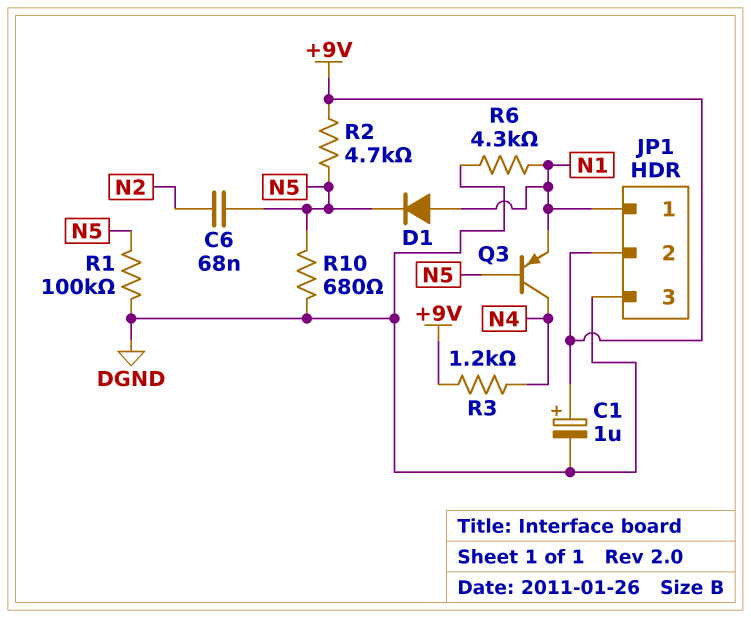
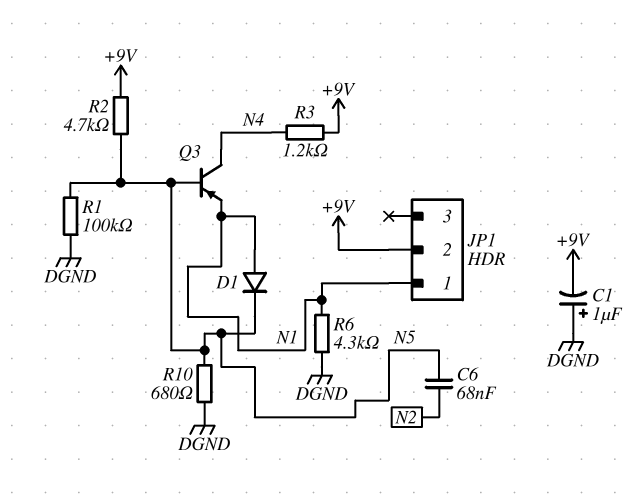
C1: 1uF (plus +9V, minus DGND) -> 1uF (plus DGND, minus +9V)
JP1 pin 3: DGND -> none

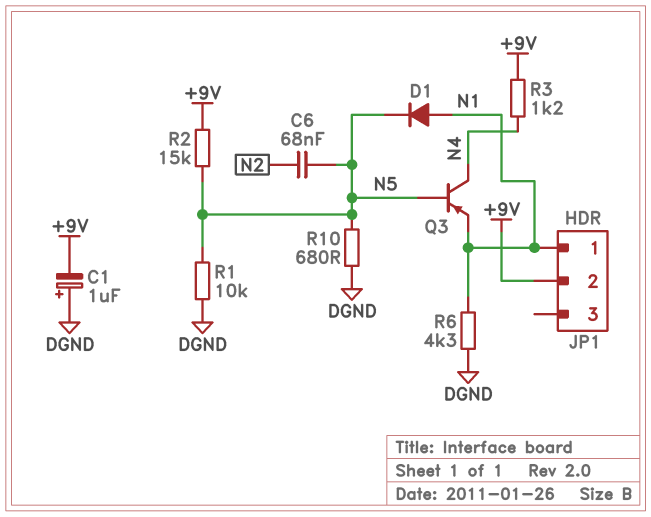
R1: 100k (DGND, N5) -> 10k (DGND, N5)
R2: 4.7k (+9V, N5) -> 15k (+9V, N5)

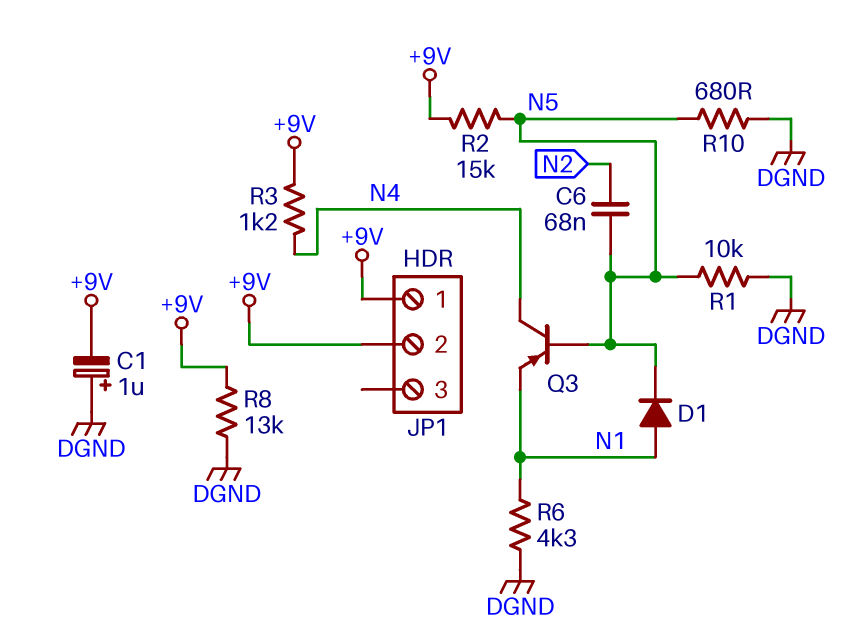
JP1 pin 1: N1 -> +9V
R8: none -> 13k (+9V, DGND)

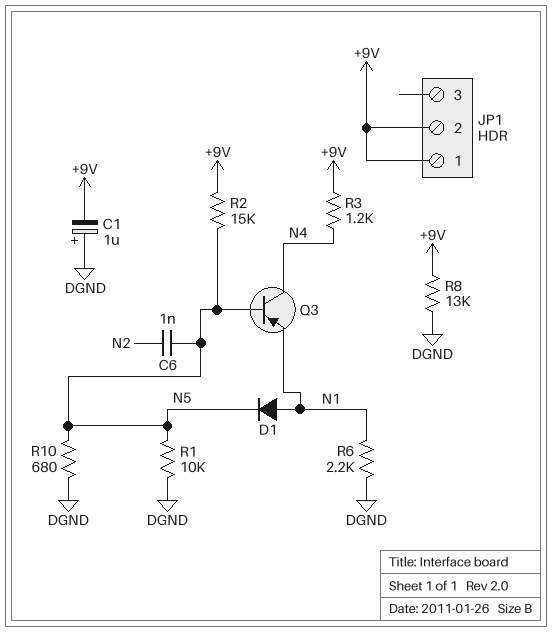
C6: 68nF (N2, N5) -> 1nF (N2, N5)
R6: 4.3k (DGND, N1) -> 2.2k (DGND, N1)

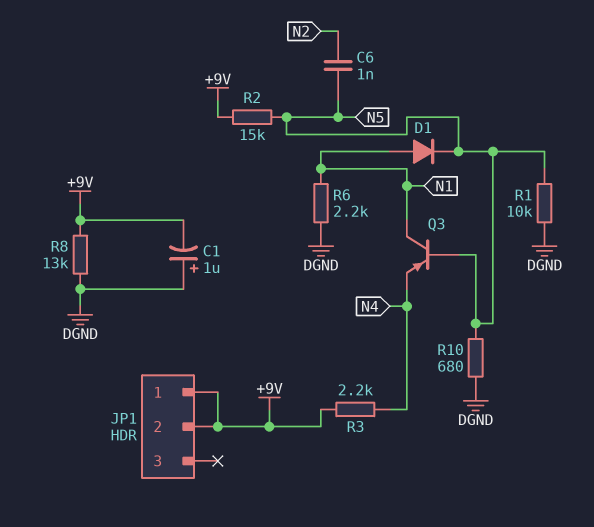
Q3: PNP (B N5, C N4, E N1) -> PNP (B N5, C N1, E N4)
R3: 1.2k (+9V, N4) -> 2.2k (+9V, N4)

